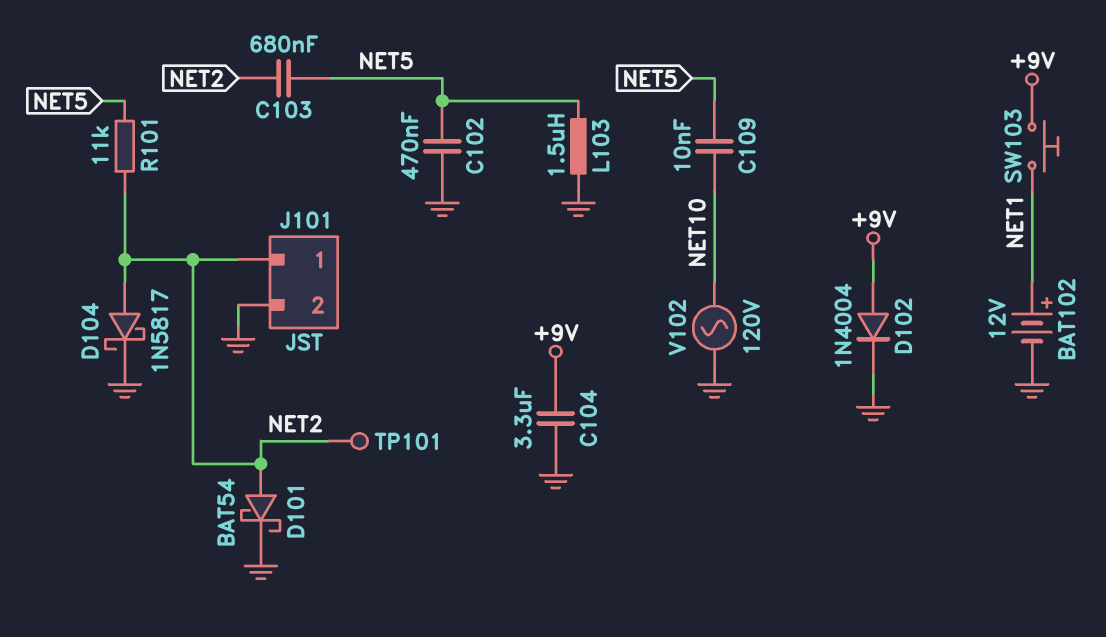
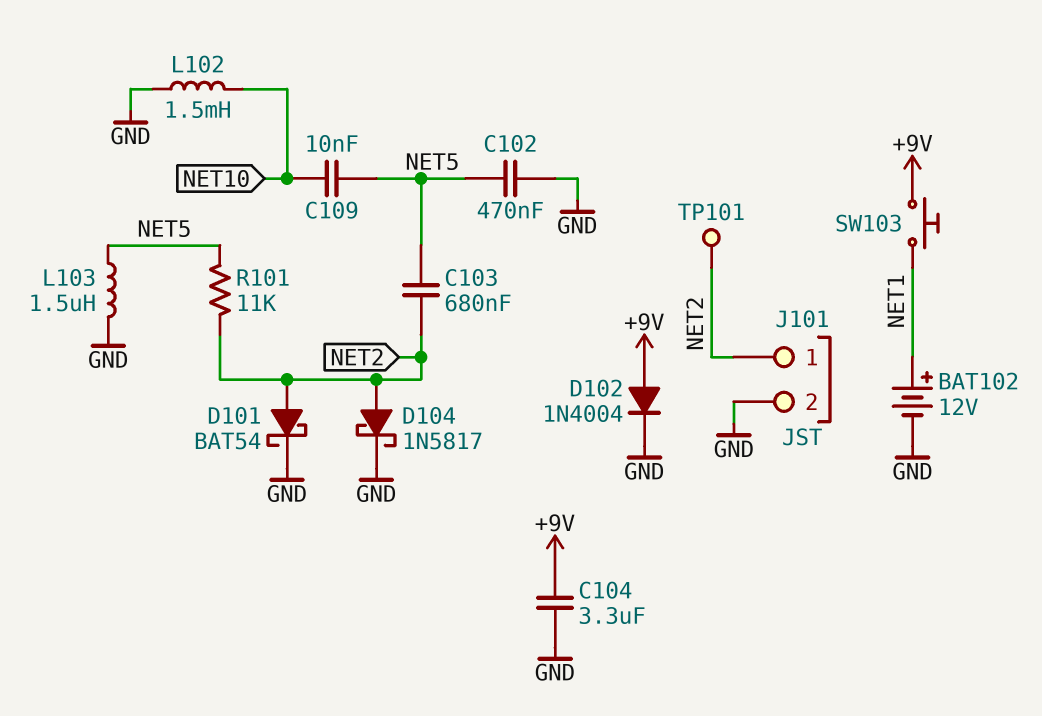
L102: none -> 1.5mH (GND, NET10)
V102: AC 120V (GND, NET10) -> none

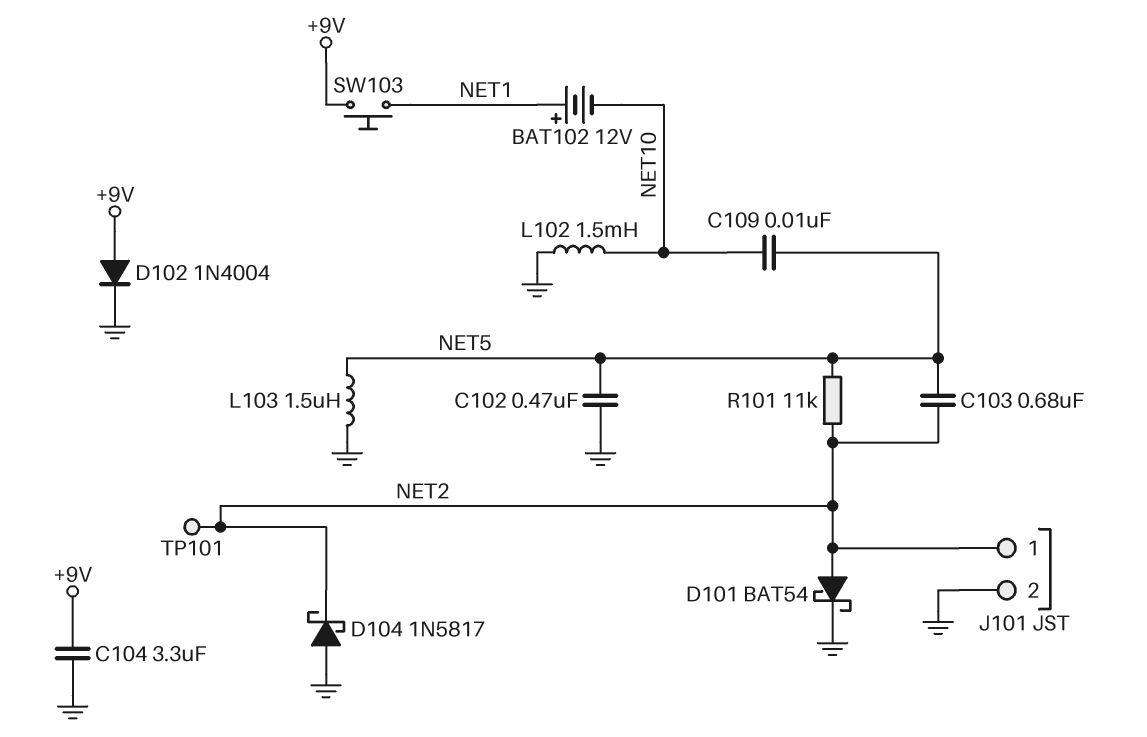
BAT102: 12V (plus NET1, minus GND) -> 12V (plus NET1, minus NET10)
D104: schottky 1N5817 (A NET2, K GND) -> schottky 1N5817 (A GND, K NET2)

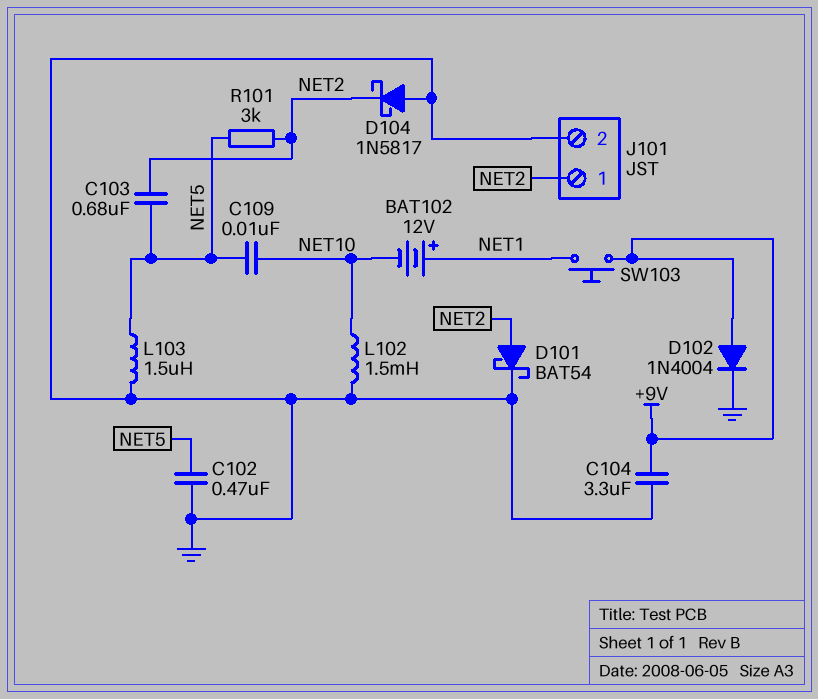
R101: 11k (NET2, NET5) -> 3k (NET2, NET5)
TP101: test point (NET2) -> none

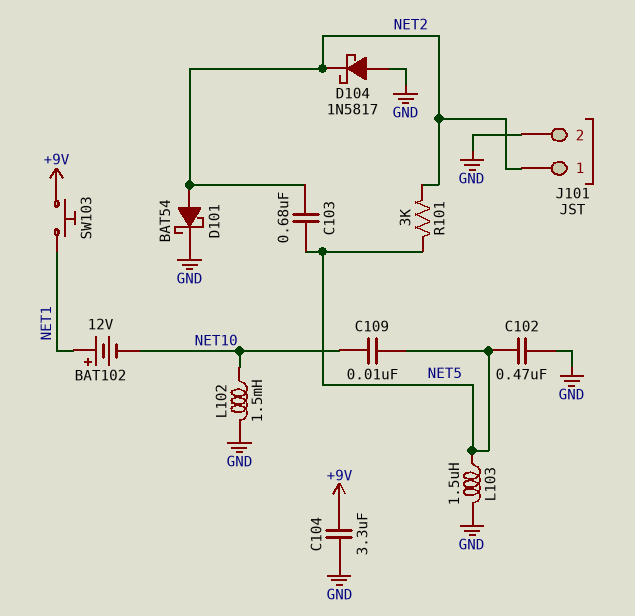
D102: diode 1N4004 (A +9V, K GND) -> none

